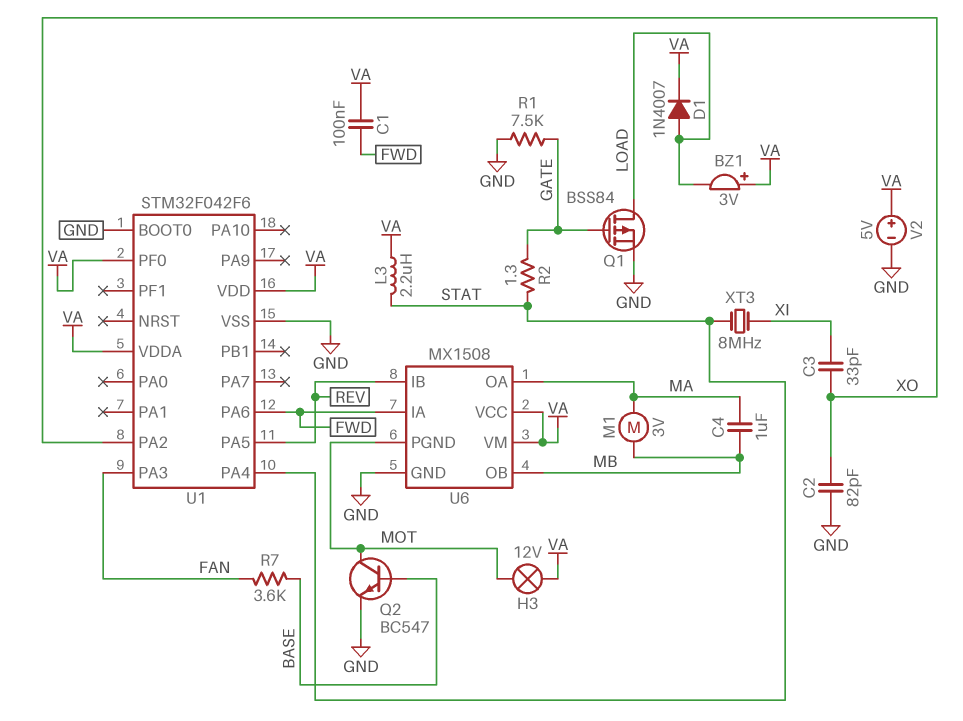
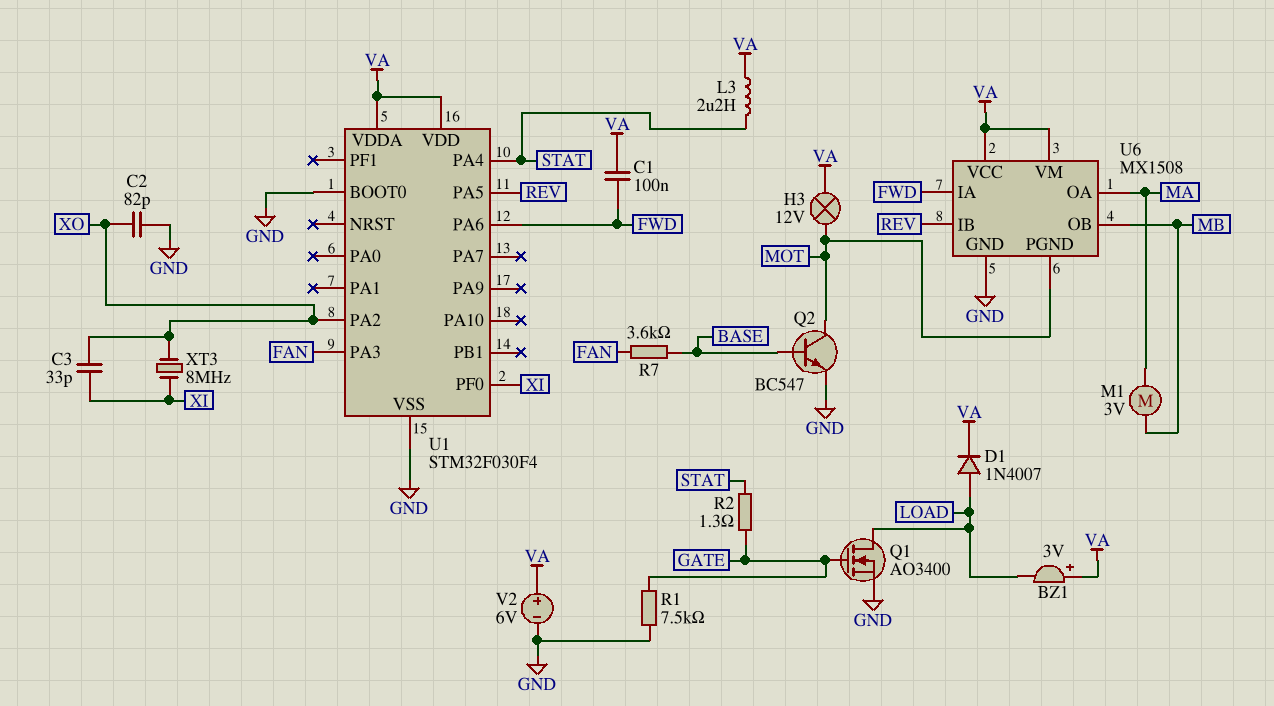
C4: 1uF (MA, MB) -> none
Q1: PMOS BSS84 (G GATE, D LOAD, S GND) -> NMOS AO3400 (G GATE, D LOAD, S GND)
U1: STM32F042F6 -> STM32F030F4
U1 pin PF0: VA -> XI
V2: 5V (plus VA, minus GND) -> 6V (plus VA, minus GND)
XT3: 8MHz (STAT, XI) -> 8MHz (XI, XO)

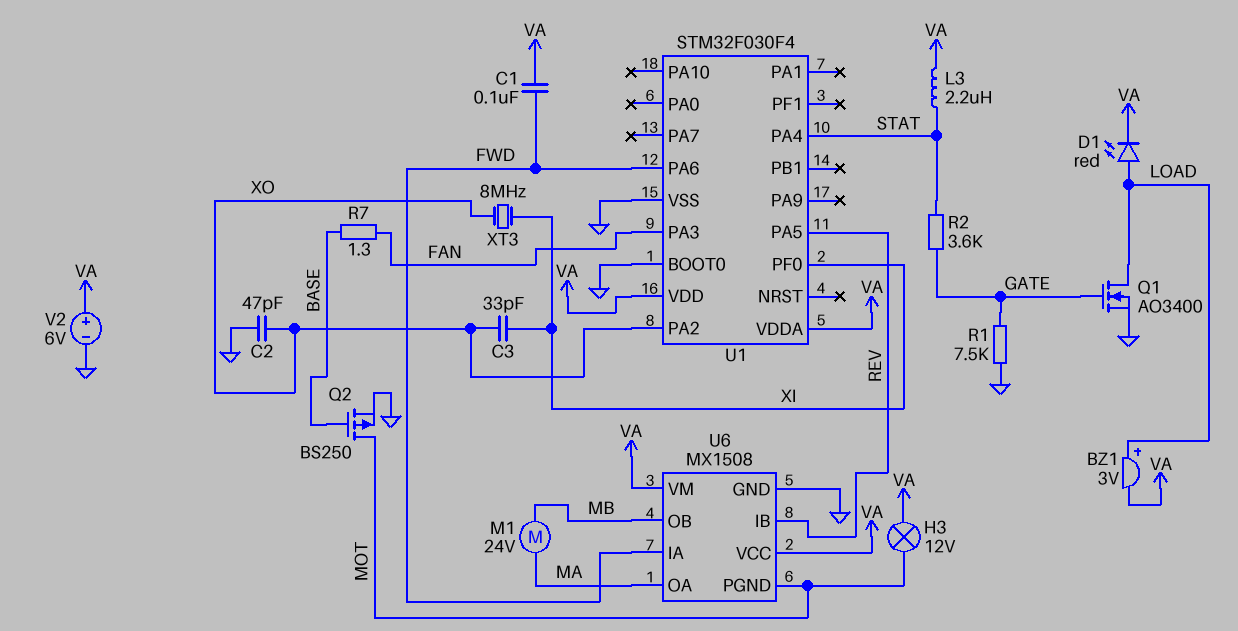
BZ1: buzzer 3V (plus VA, minus LOAD) -> buzzer 3V (plus LOAD, minus VA)
C2: 82pF (GND, XO) -> 47pF (GND, XO)
D1: diode 1N4007 (A LOAD, K VA) -> LED red (A LOAD, K VA)
M1: motor 3V (MA, MB) -> motor 24V (MA, MB)
Q2: NPN BC547 (B BASE, C MOT, E GND) -> PMOS BS250 (G BASE, D MOT, S GND)
R2: 1.3 (GATE, STAT) -> 3.6k (GATE, STAT)
R7: 3.6k (BASE, FAN) -> 1.3 (BASE, FAN)

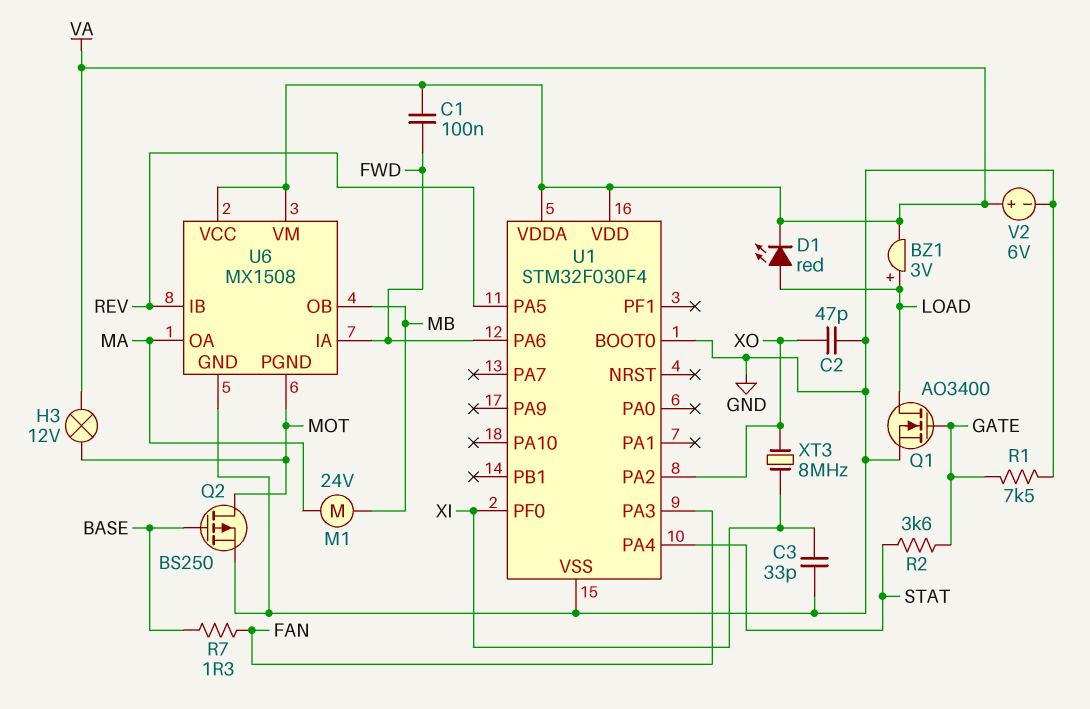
C3: 33pF (XI, XO) -> 33pF (GND, XI)
L3: 2.2uH (STAT, VA) -> none

